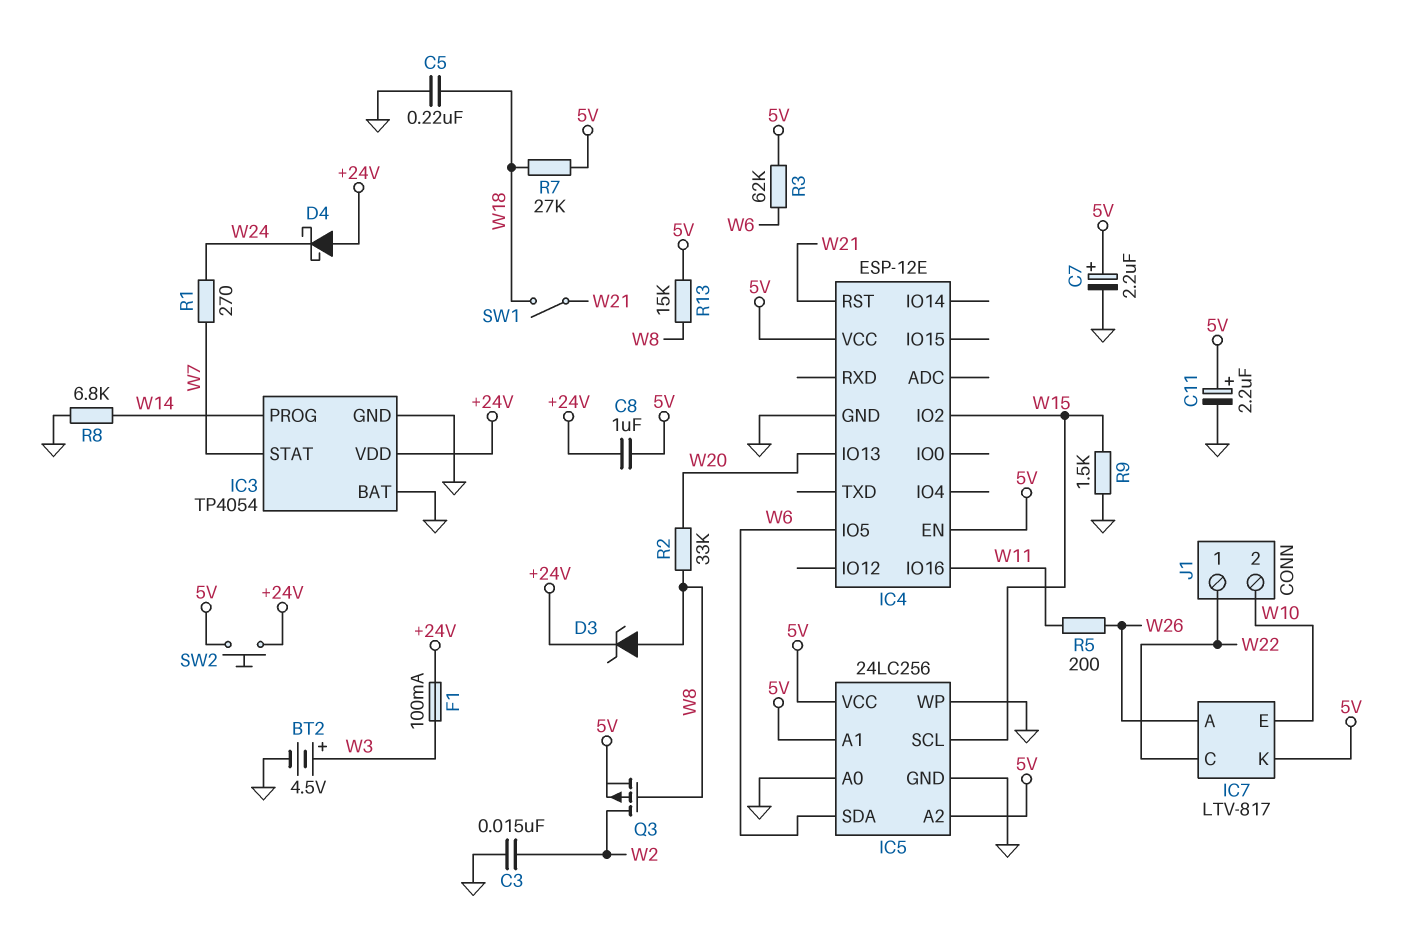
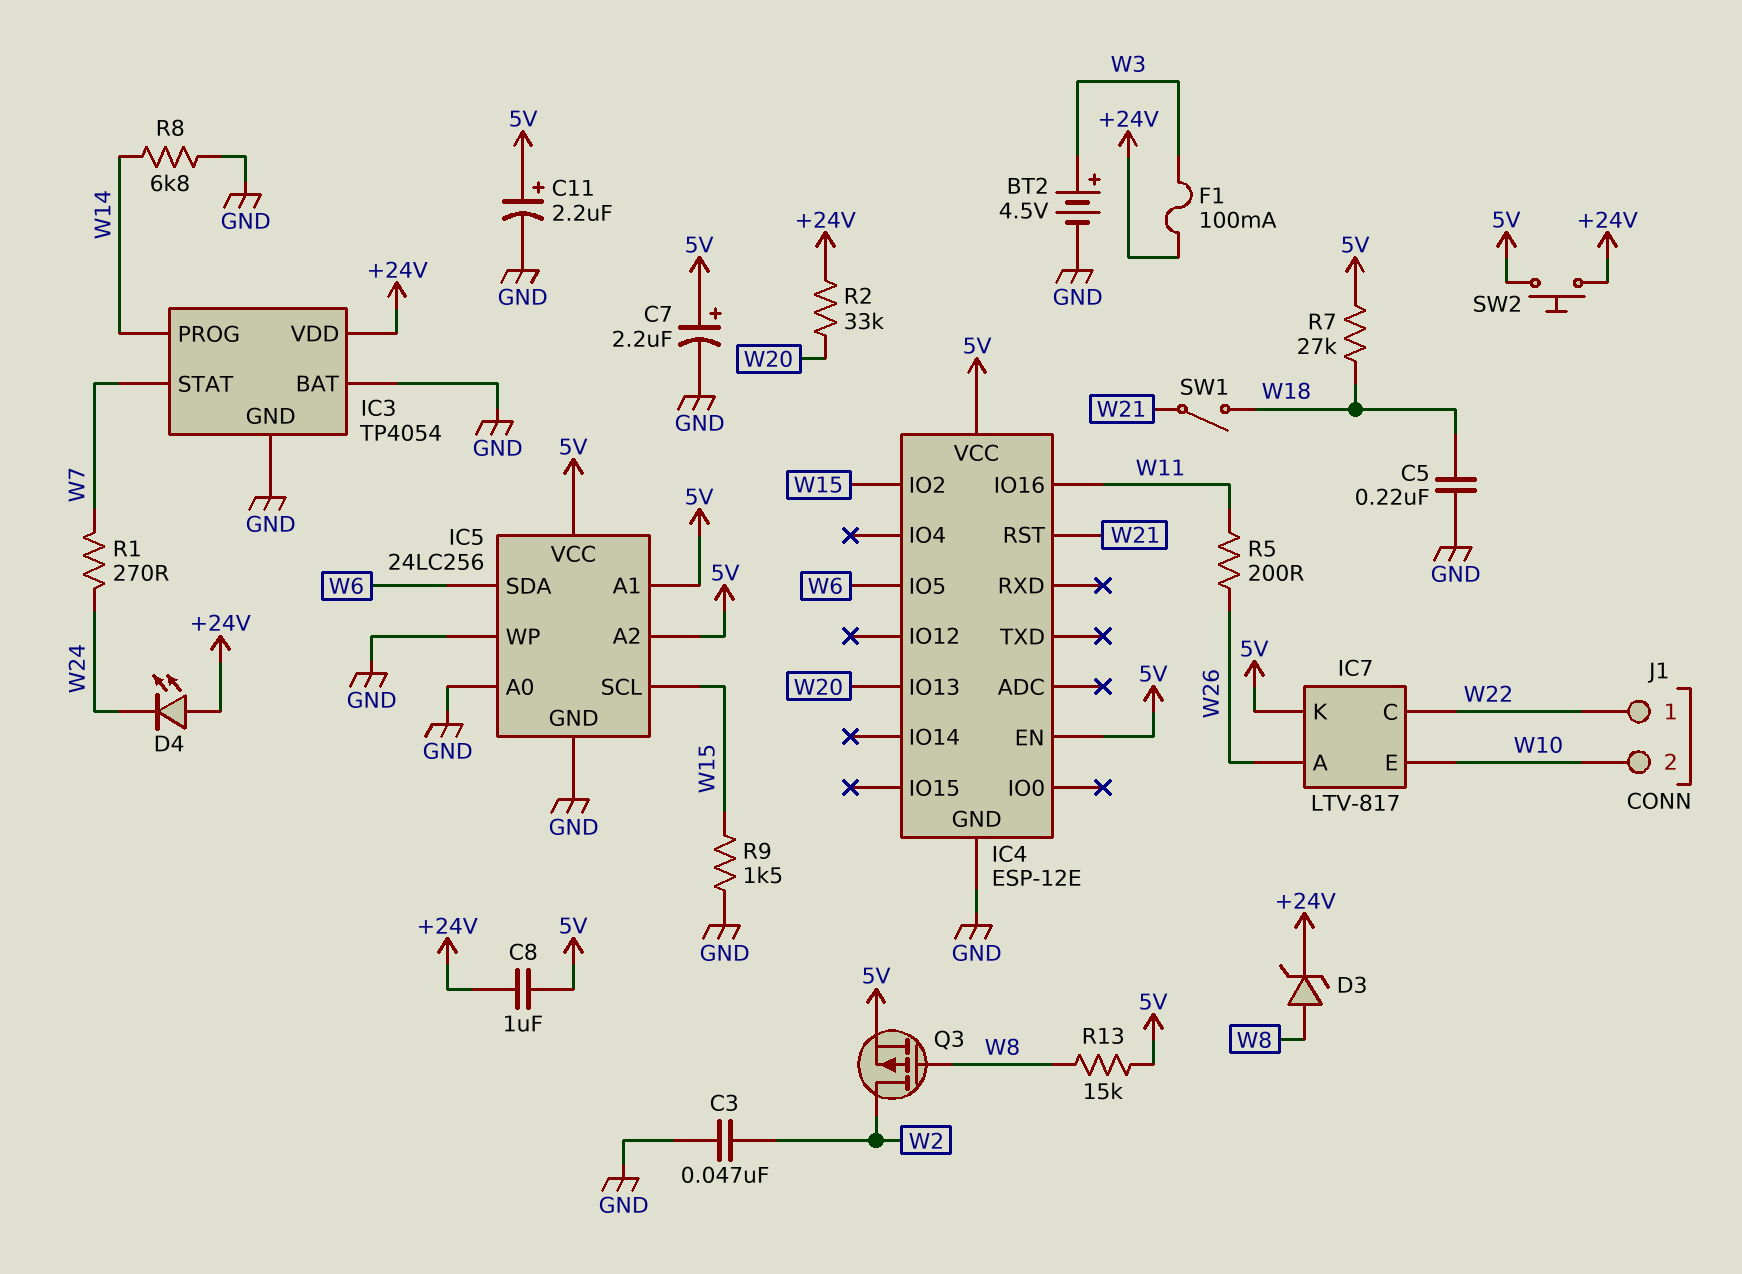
C3: 15nF (GND, W2) -> 47nF (GND, W2)
D4: schottky (A +24V, K W24) -> LED (A +24V, K W24)
R2: 33k (W8, W20) -> 33k (+24V, W20)
R3: 62k (5V, W6) -> none

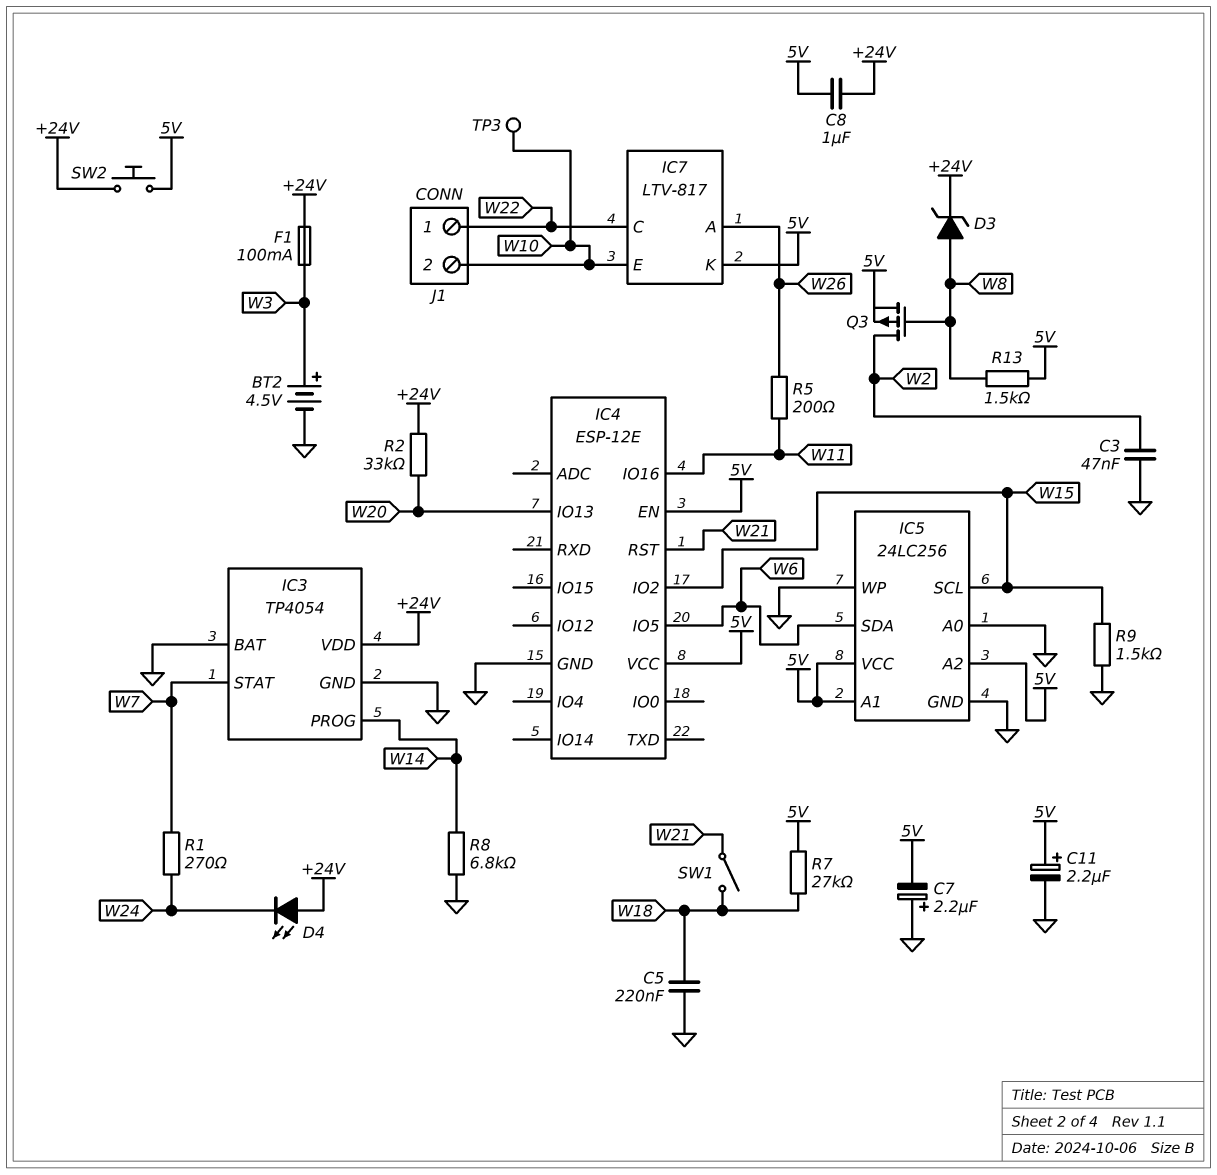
C7: 2.2uF (plus 5V, minus GND) -> 2.2uF (plus GND, minus 5V)
R13: 15k (5V, W8) -> 1.5k (5V, W8)
TP3: none -> test point (W10)

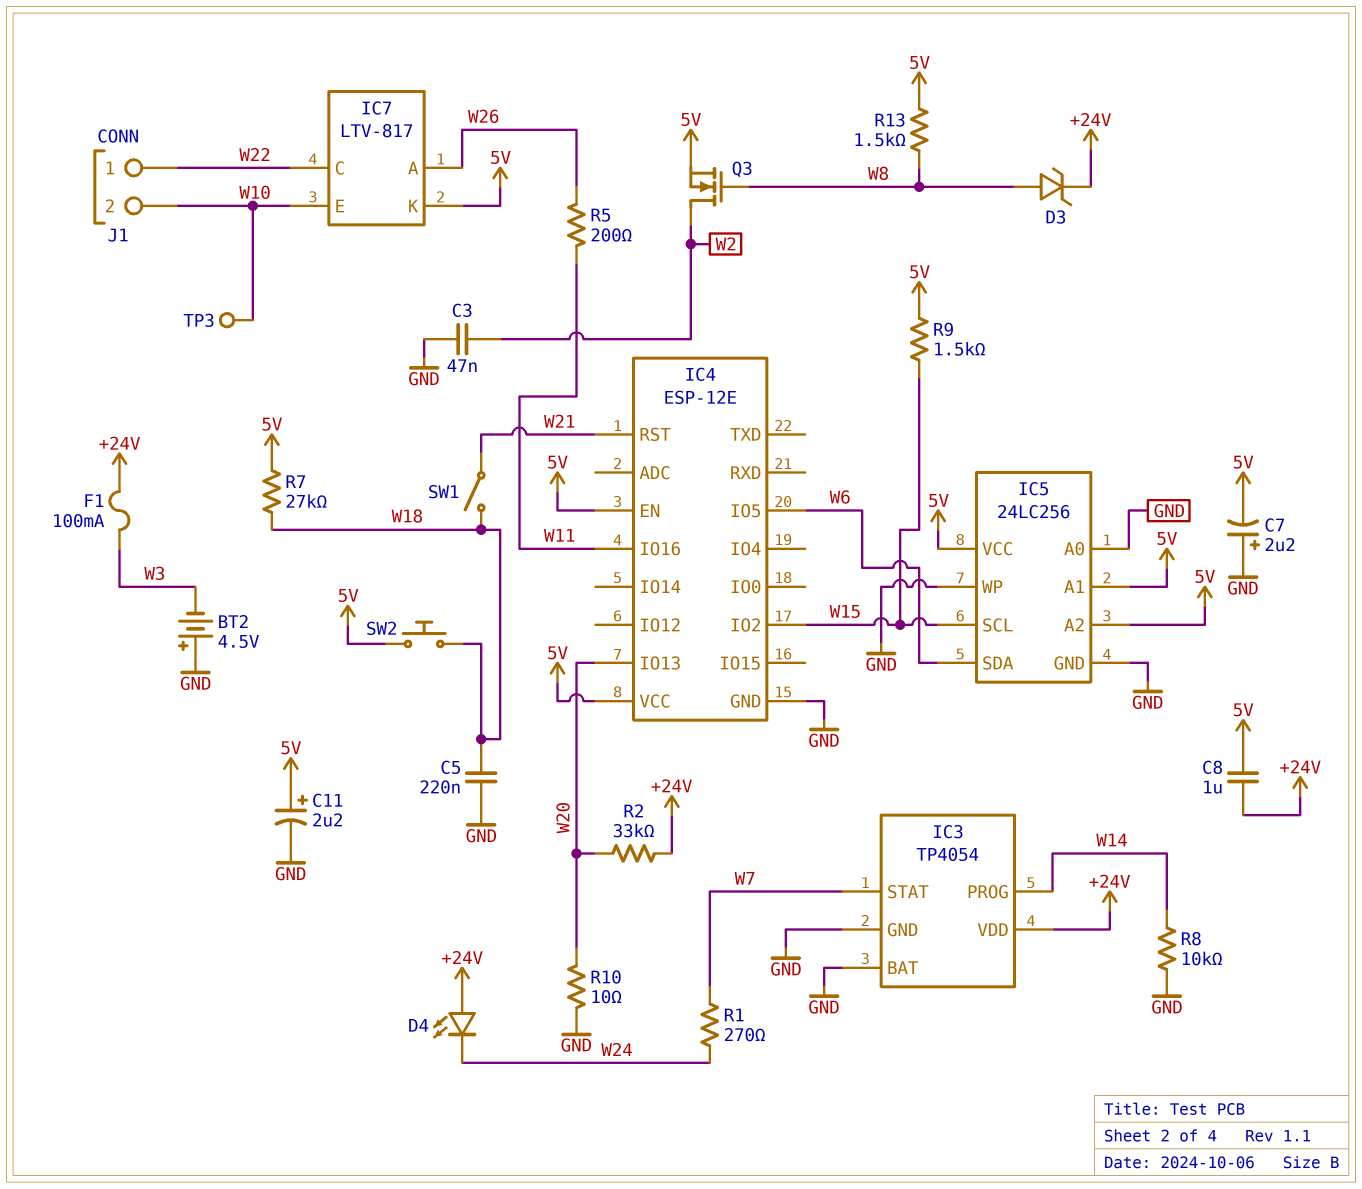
BT2: 4.5V (plus W3, minus GND) -> 4.5V (plus GND, minus W3)
Q3: PMOS (G W8, D W2, S 5V) -> NMOS (G W8, D W2, S 5V)
R8: 6.8k (GND, W14) -> 10k (GND, W14)
R9: 1.5k (GND, W15) -> 1.5k (5V, W15)
R10: none -> 10 (GND, W20)
SW2: button (+24V, 5V) -> button (5V, W18)

